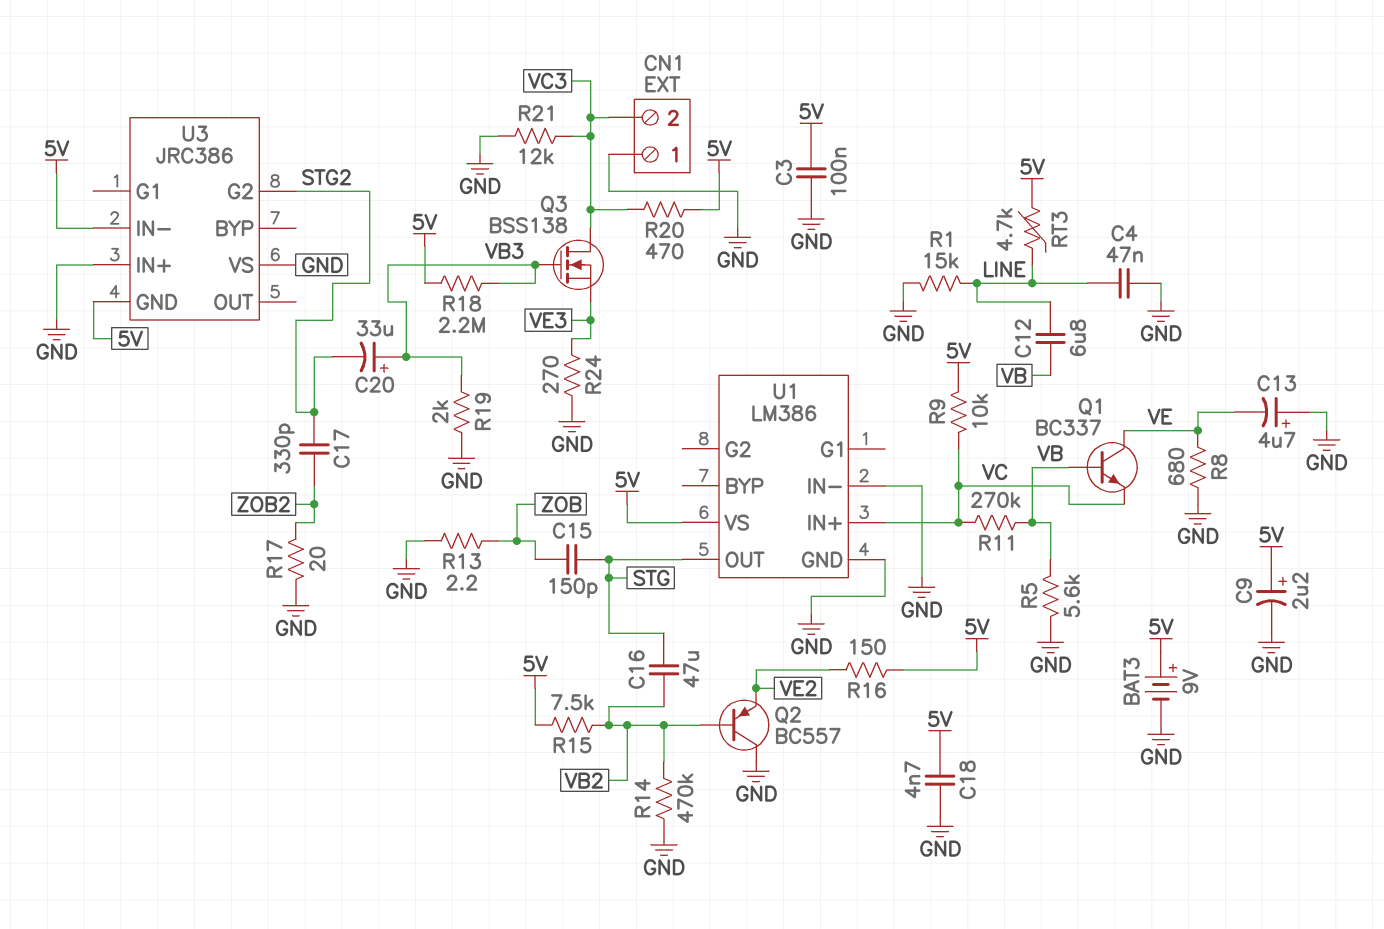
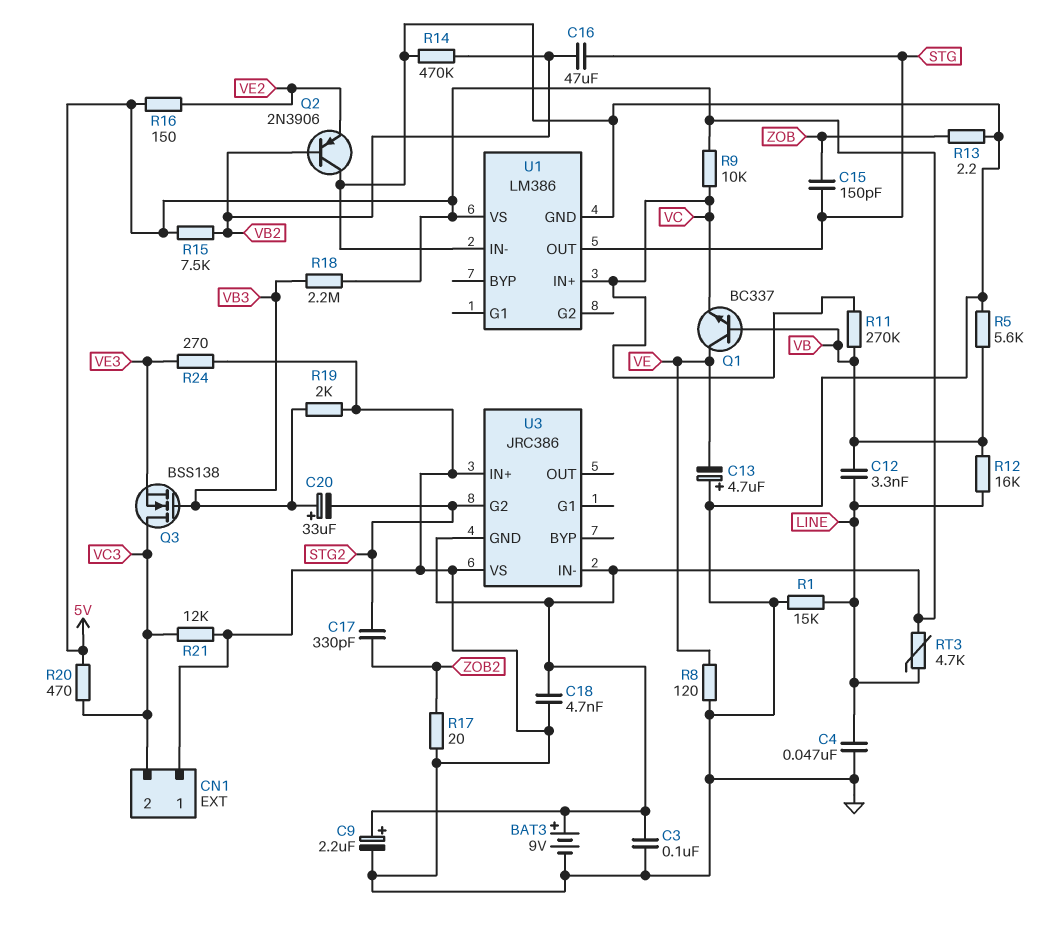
C12: 6.8uF (LINE, VB) -> 3.3nF (LINE, VB)
Q2: PNP BC557 (B VB2, C GND, E VE2) -> PNP 2N3906 (B VB2, C GND, E VE2)
R8: 680 (GND, VE) -> 120 (GND, VE)
R12: none -> 16k (LINE, VB)

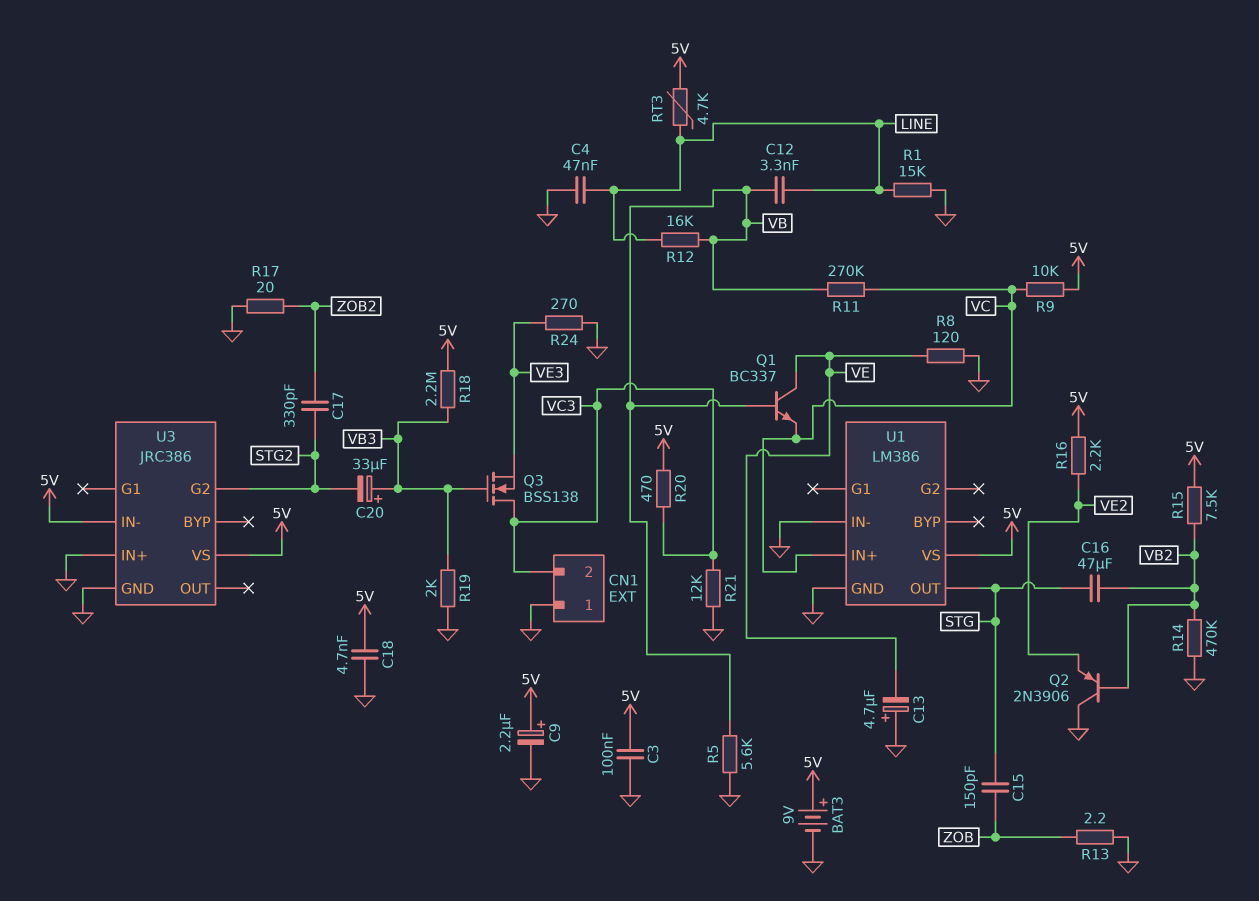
R16: 150 (5V, VE2) -> 2.2k (5V, VE2)
U3 pin GND: 5V -> GND
U3 pin VS: GND -> 5V

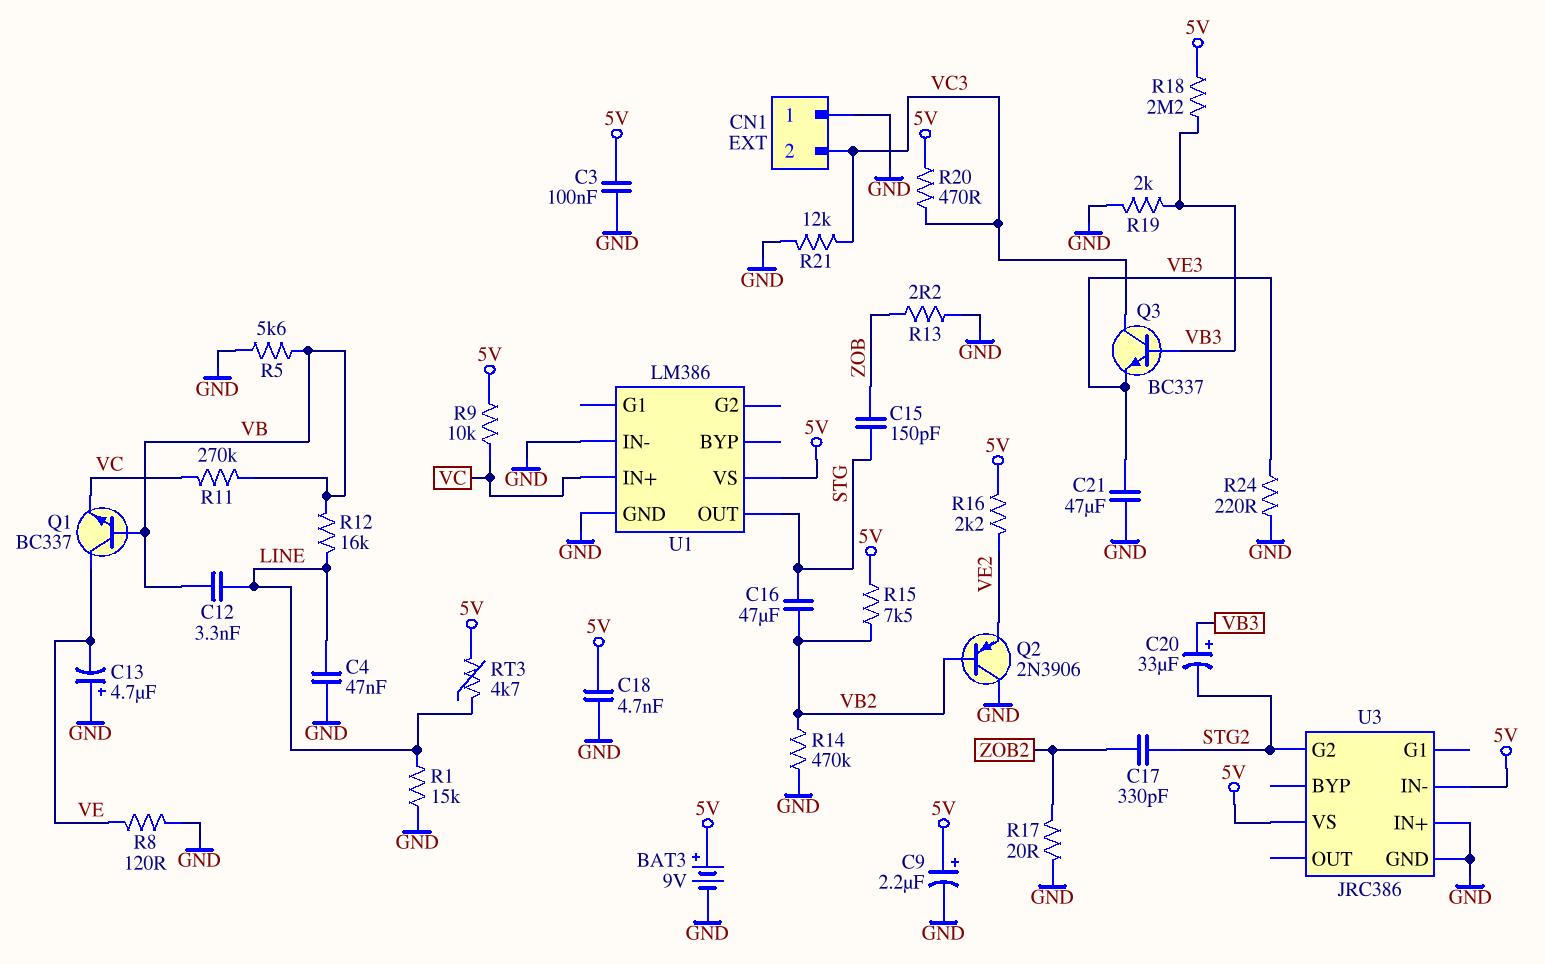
C21: none -> 47uF (GND, VE3)
Q3: NMOS BSS138 (G VB3, D VC3, S VE3) -> NPN BC337 (B VB3, C VC3, E VE3)
R24: 270 (GND, VE3) -> 220 (GND, VE3)

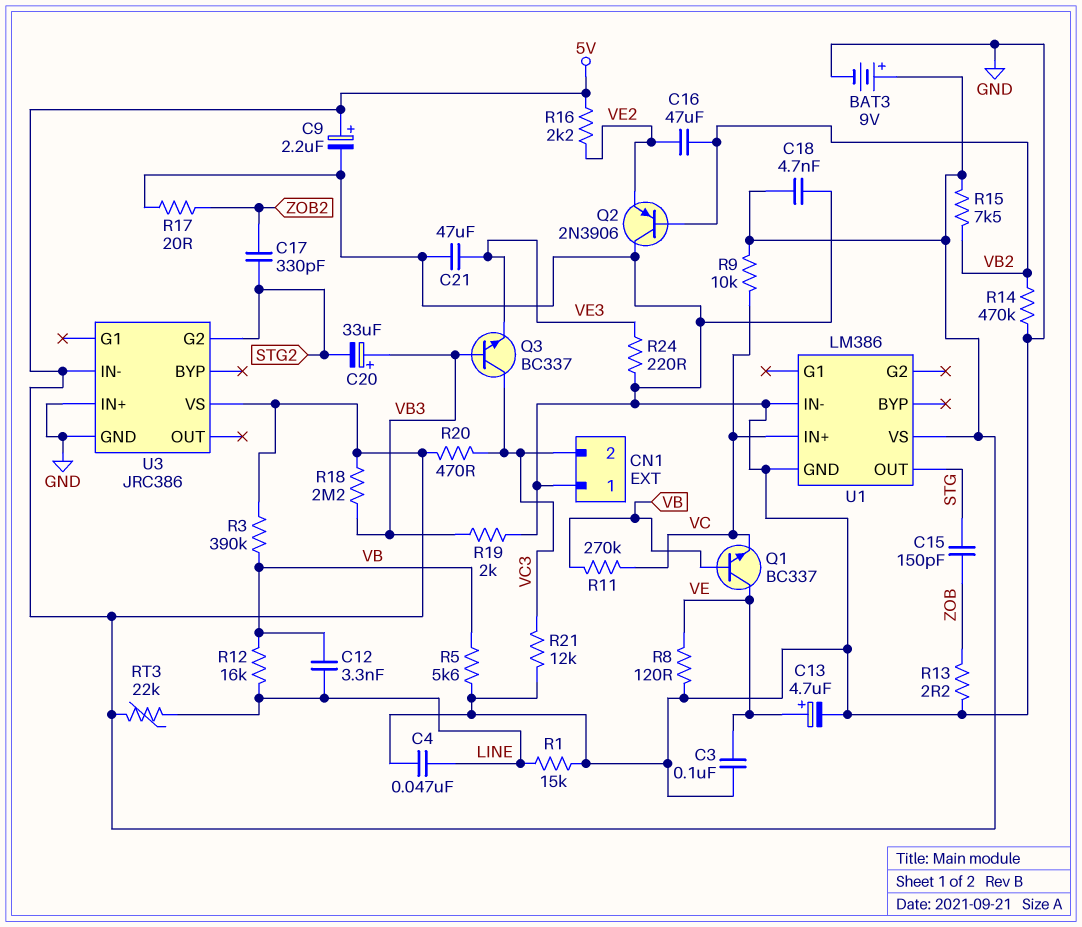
C3: 100nF (5V, GND) -> 100nF (GND, VE)
C13: 4.7uF (plus GND, minus VE) -> 4.7uF (plus VE, minus GND)
C16: 47uF (STG, VB2) -> 47uF (VB2, VE2)
R3: none -> 390k (5V, VB)
RT3: 4.7k (5V, LINE) -> 22k (5V, LINE)

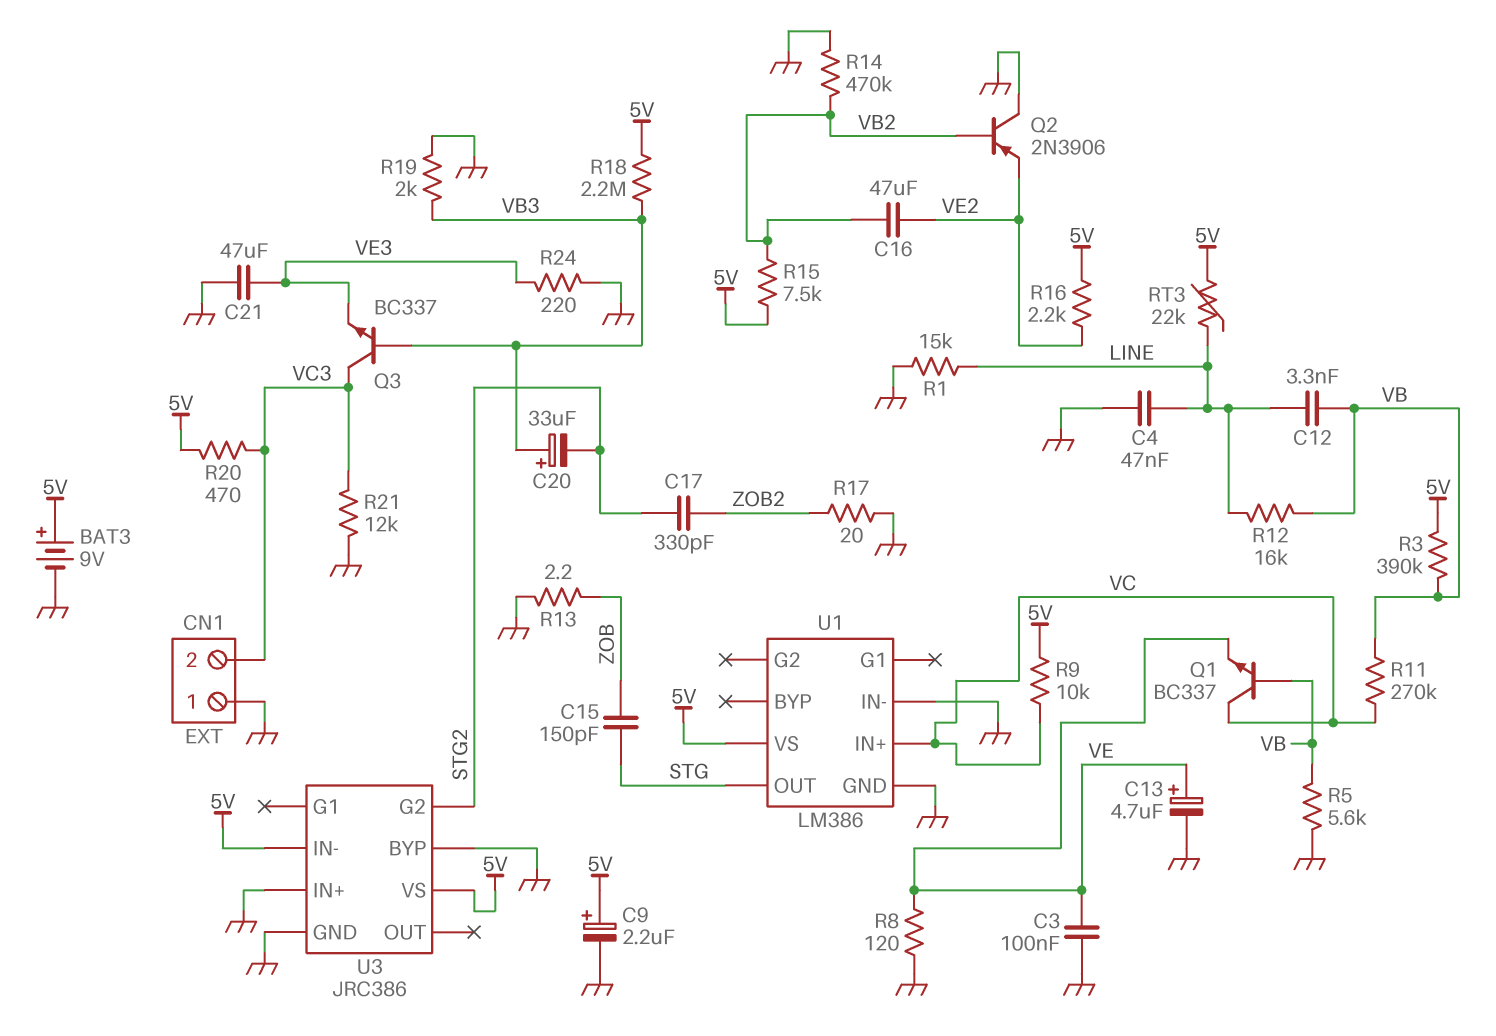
C18: 4.7nF (5V, GND) -> none
Q1: NPN BC337 (B VB, C VE, E VC) -> NPN BC337 (B VB, C VC, E VE)
U3 pin BYP: none -> GND

